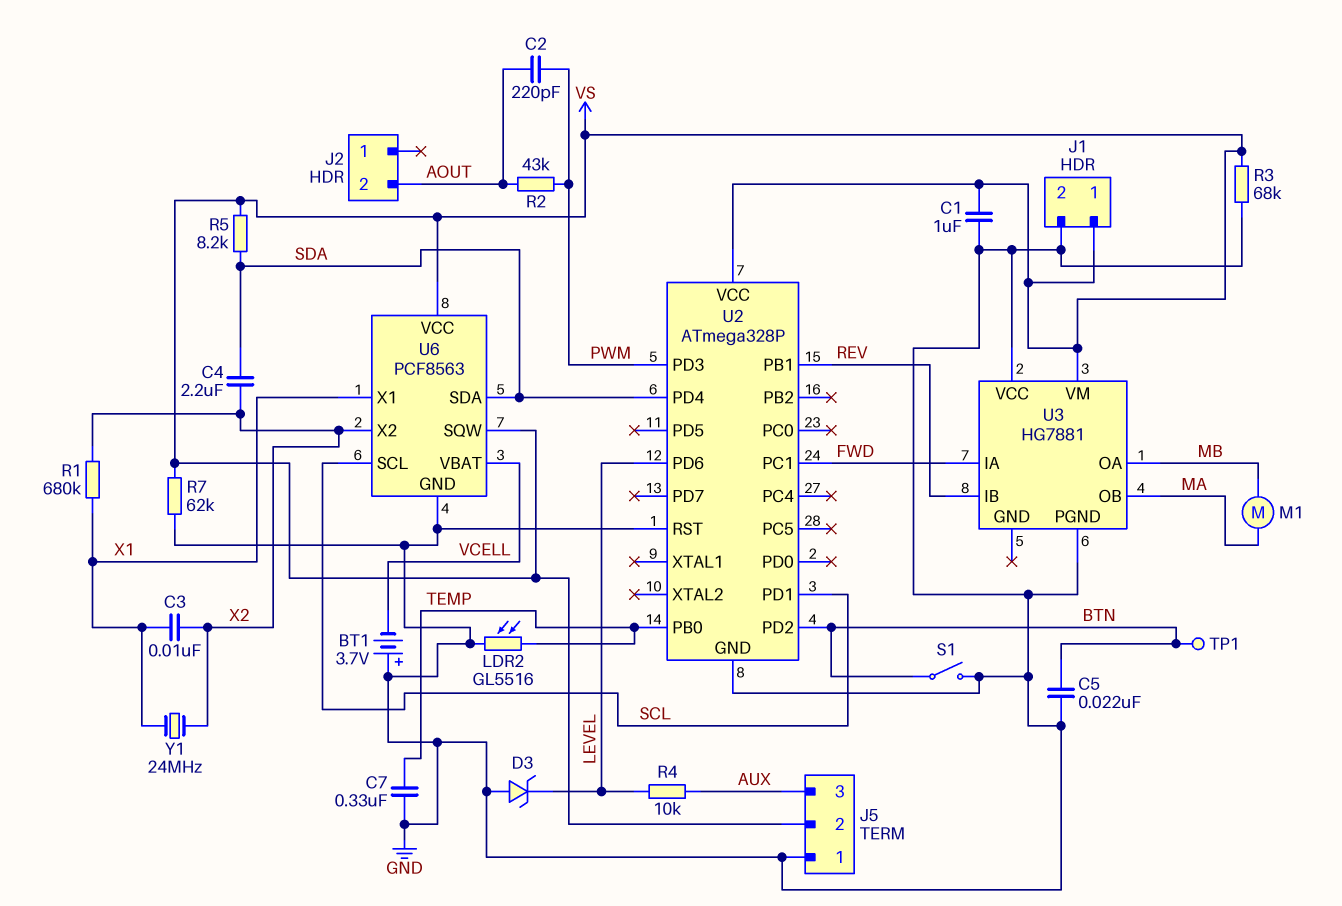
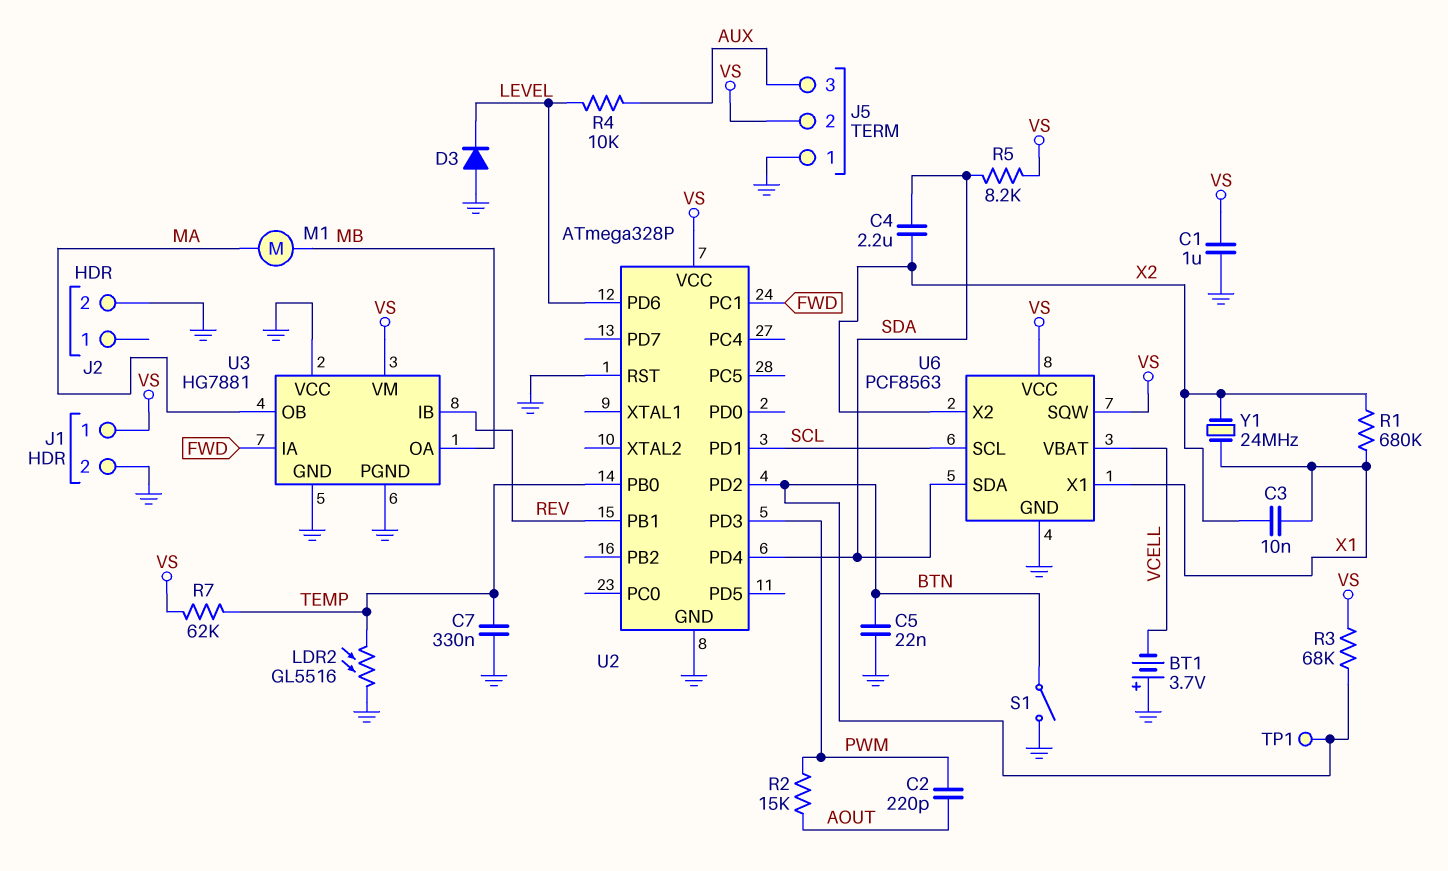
D3: zener (A GND, K LEVEL) -> diode (A GND, K LEVEL)
J2 pin 2: AOUT -> GND
R2: 43k (AOUT, PWM) -> 15k (AOUT, PWM)
R3: 68k (GND, VS) -> 68k (BTN, VS)
R7: 62k (GND, VS) -> 62k (TEMP, VS)
U3 pin GND: none -> GND

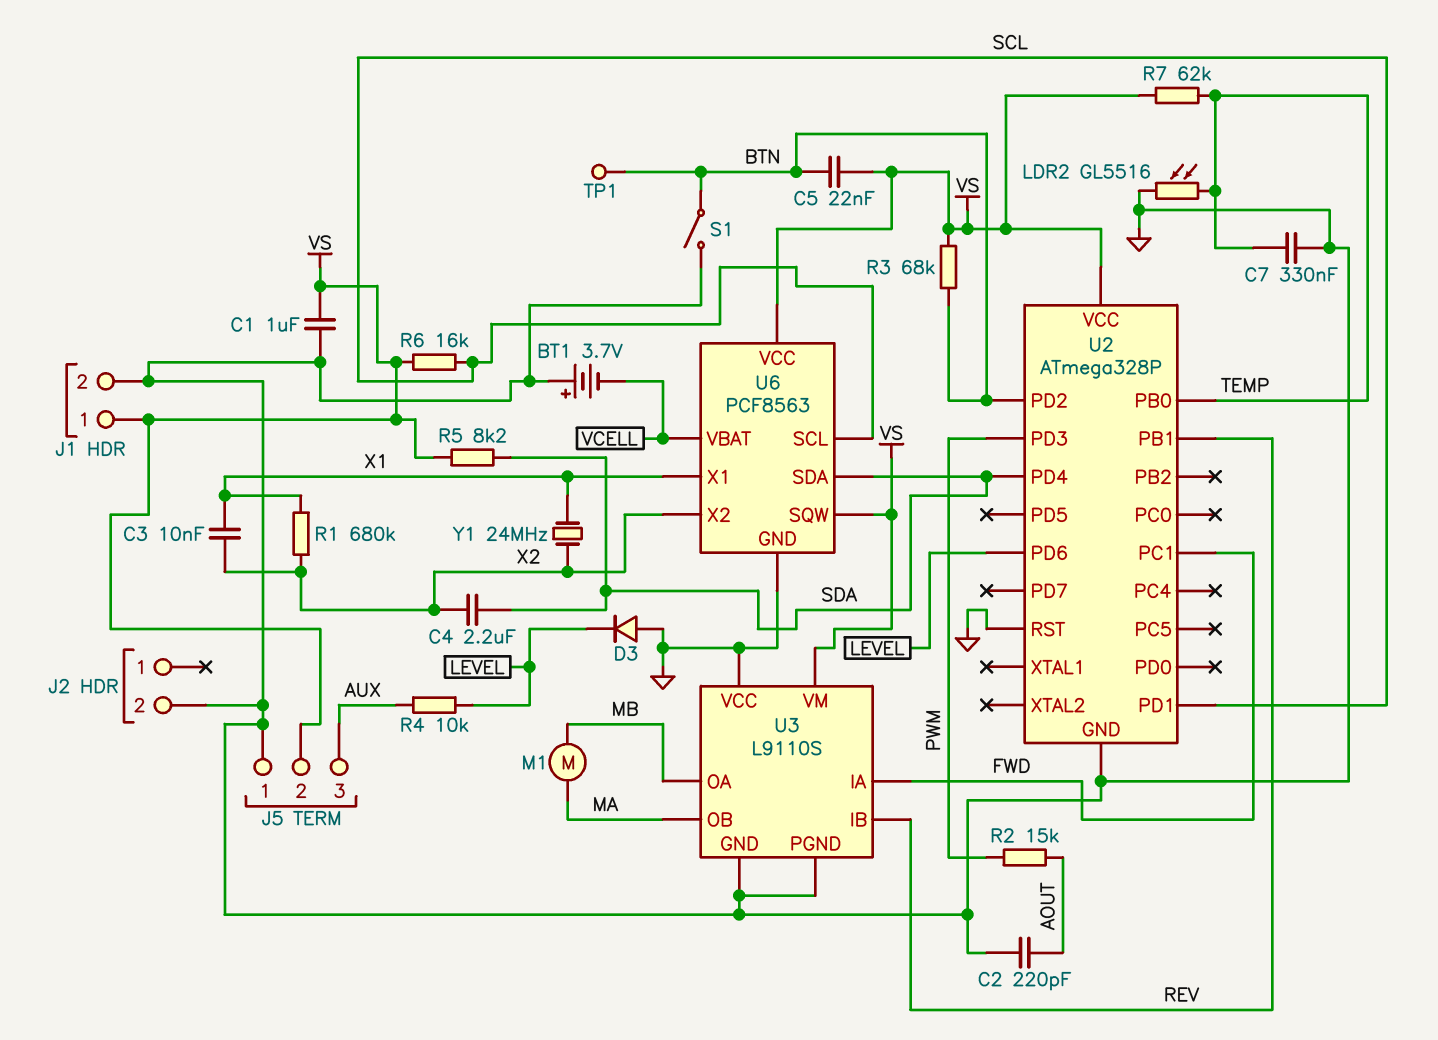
C2: 220pF (AOUT, PWM) -> 220pF (AOUT, GND)
C5: 22nF (BTN, GND) -> 22nF (BTN, VS)
R6: none -> 16k (SCL, VS)
U3: HG7881 -> L9110S

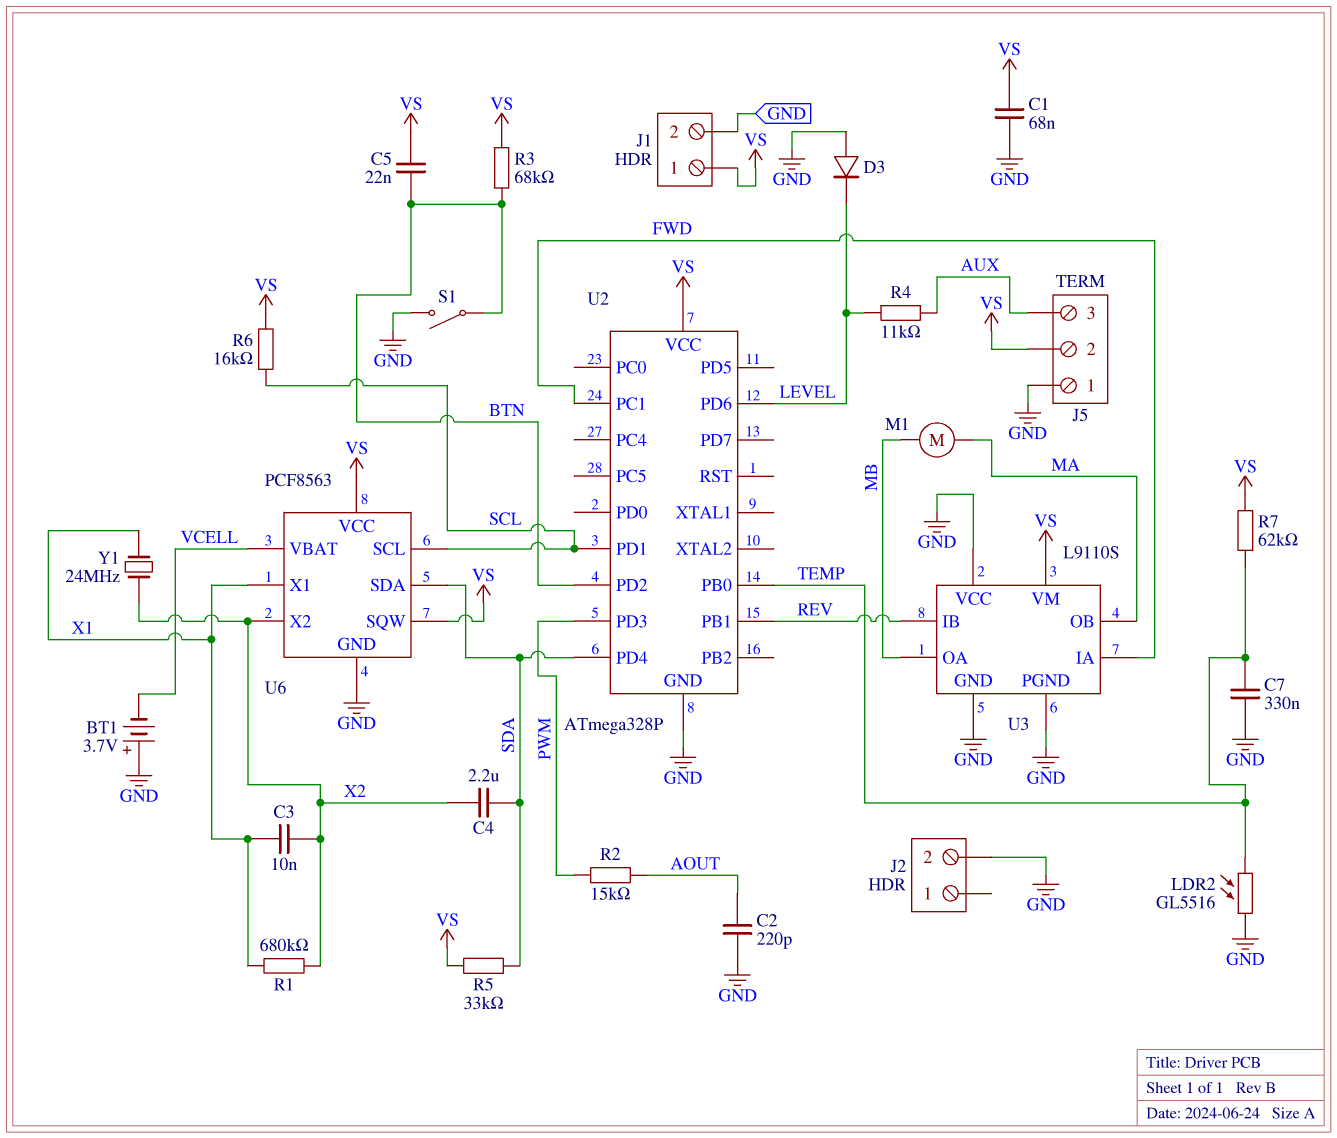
C1: 1uF (GND, VS) -> 68nF (GND, VS)
R4: 10k (AUX, LEVEL) -> 11k (AUX, LEVEL)
R5: 8.2k (SDA, VS) -> 33k (SDA, VS)
TP1: test point (BTN) -> none
U2 pin RST: GND -> none

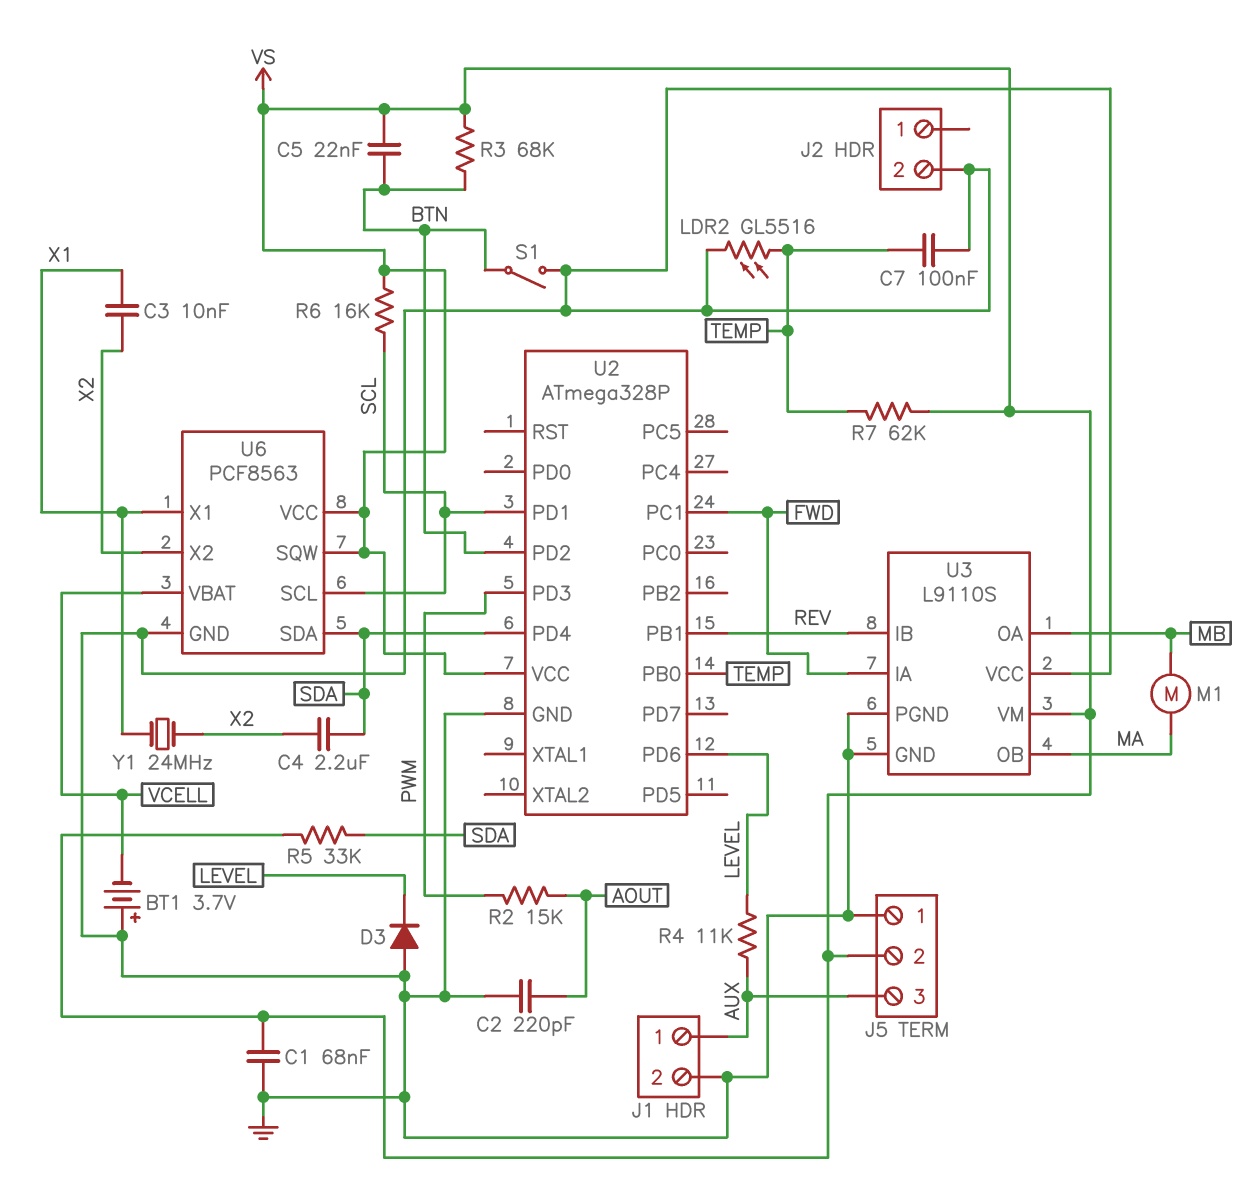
C7: 330nF (GND, TEMP) -> 100nF (GND, TEMP)
J1 pin 1: VS -> AUX
R1: 680k (X1, X2) -> none

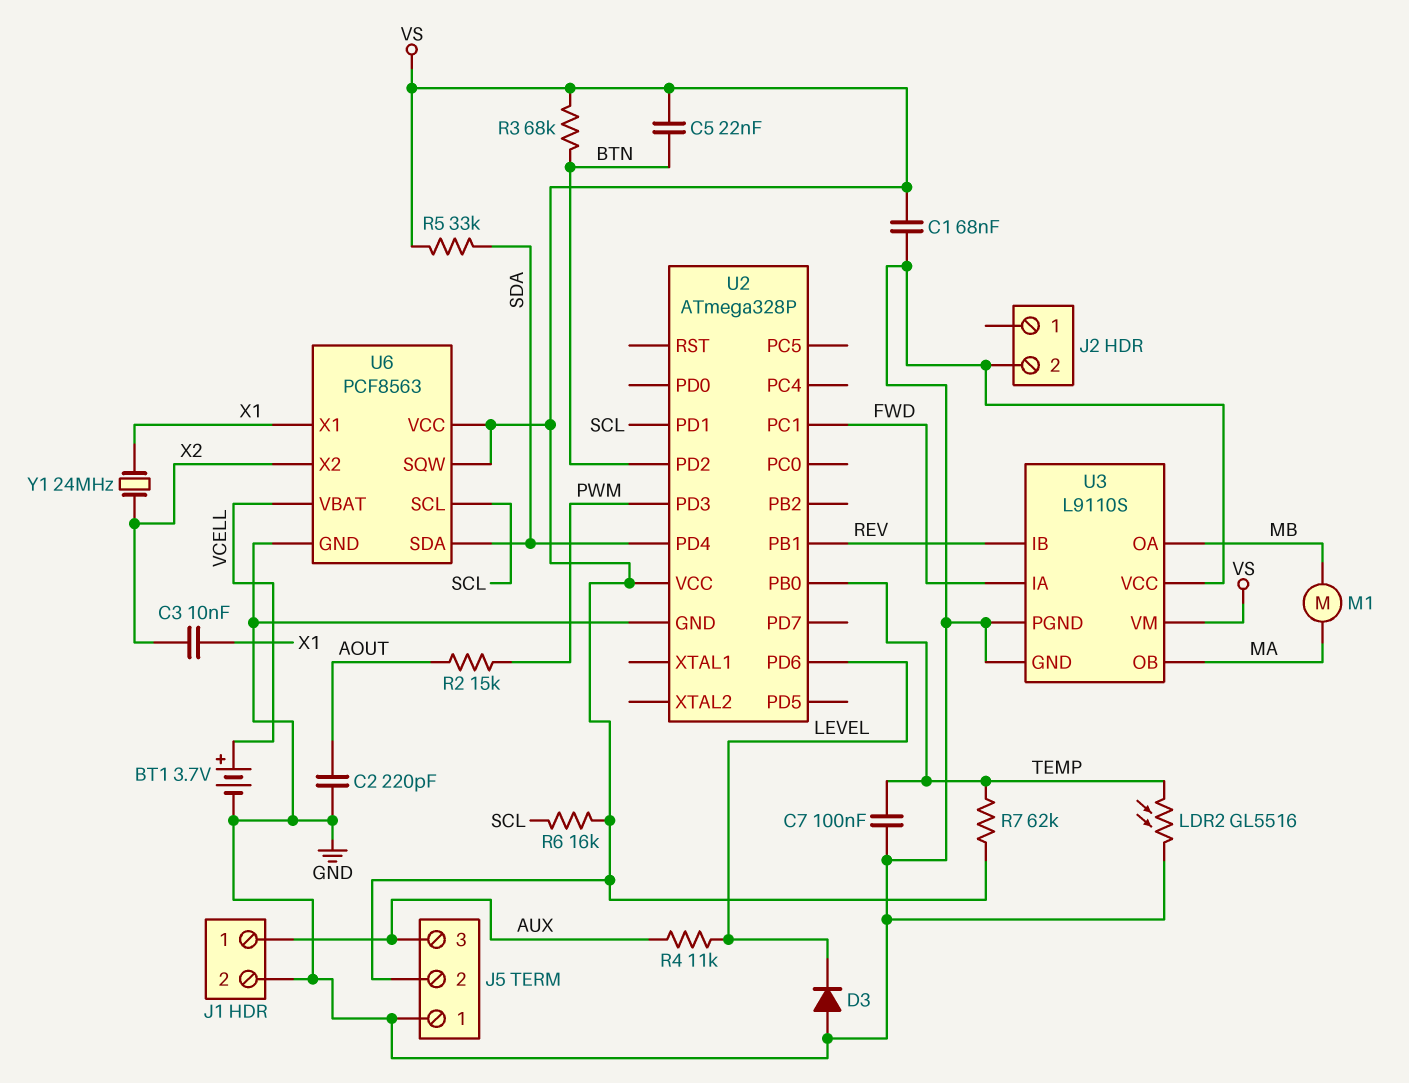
BT1: 3.7V (plus GND, minus VCELL) -> 3.7V (plus VCELL, minus GND)
C4: 2.2uF (SDA, X2) -> none
S1: switch (BTN, GND) -> none

